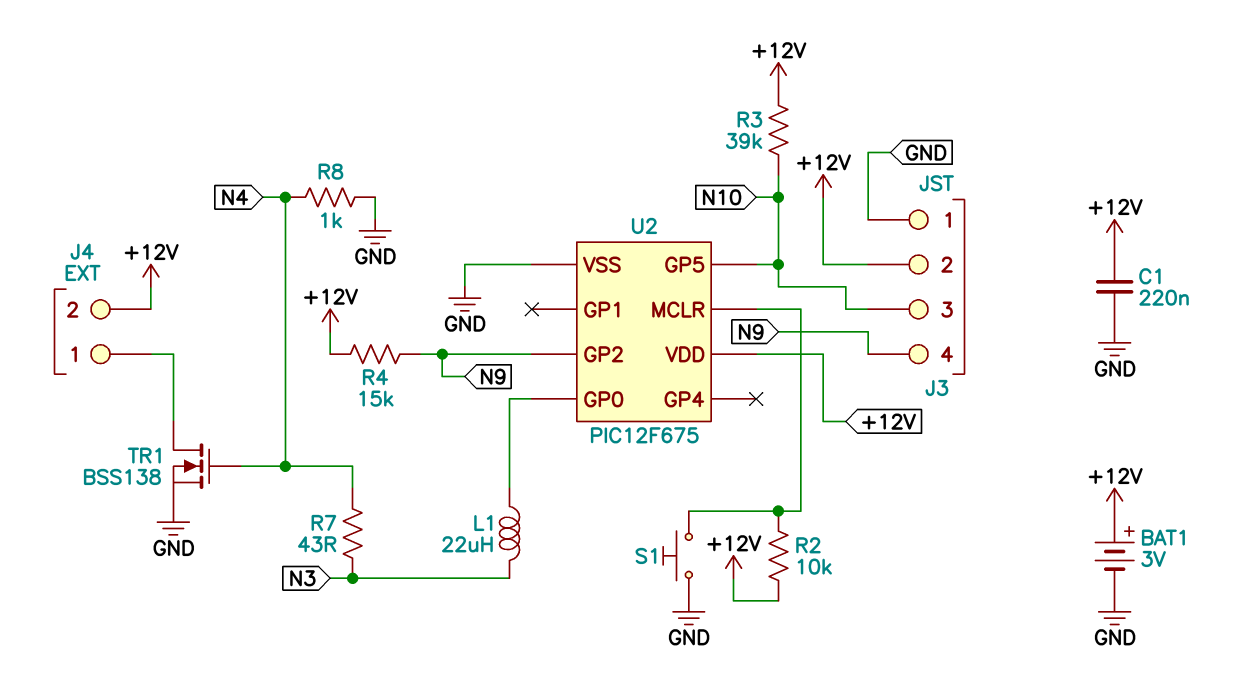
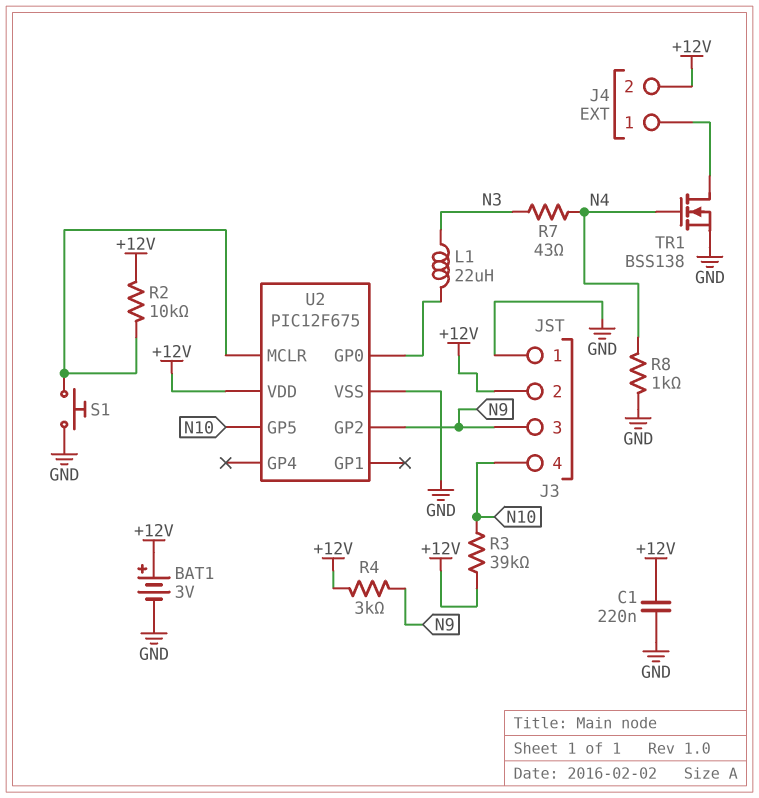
J3 pin 3: N10 -> N9
J3 pin 4: N9 -> N10
R4: 15k (+12V, N9) -> 3k (+12V, N9)

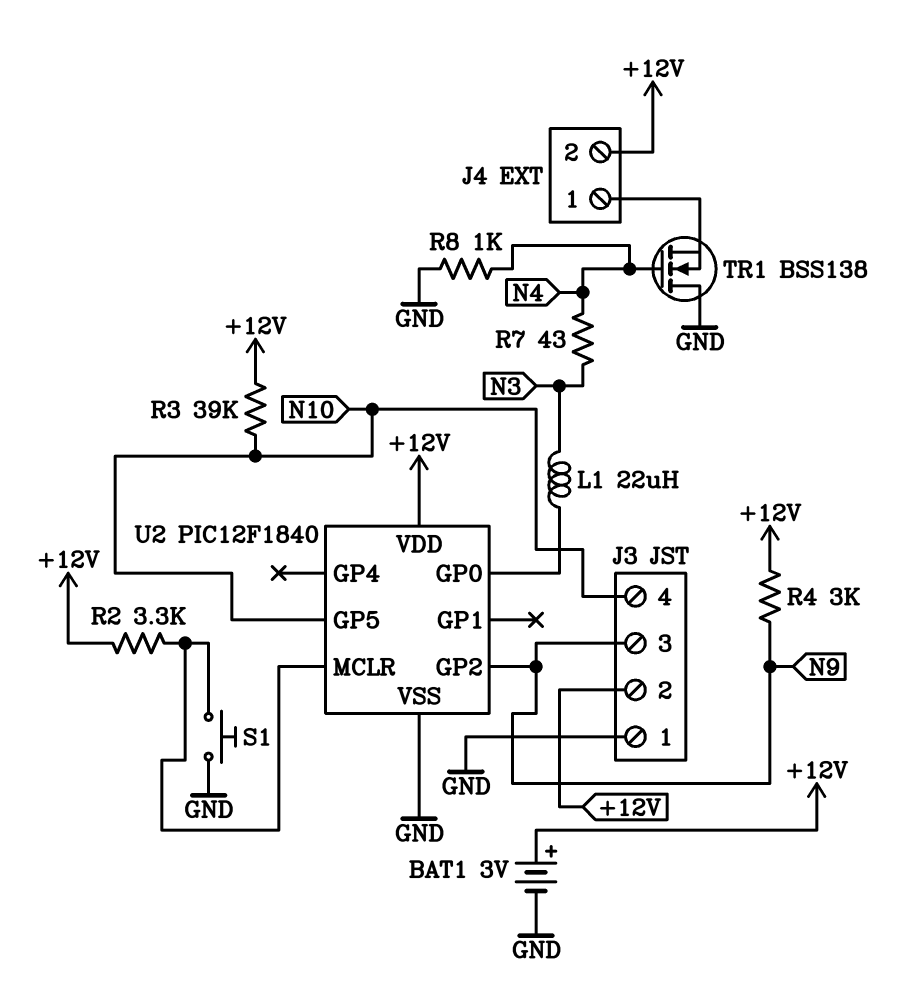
C1: 220nF (+12V, GND) -> none
R2: 10k (+12V, U2/MCLR) -> 3.3k (+12V, U2/MCLR)
TR1: NMOS BSS138 (G N4, D J4/1, S GND) -> NMOS BSS138 (G N4, D GND, S J4/1)
U2: PIC12F675 -> PIC12F1840

